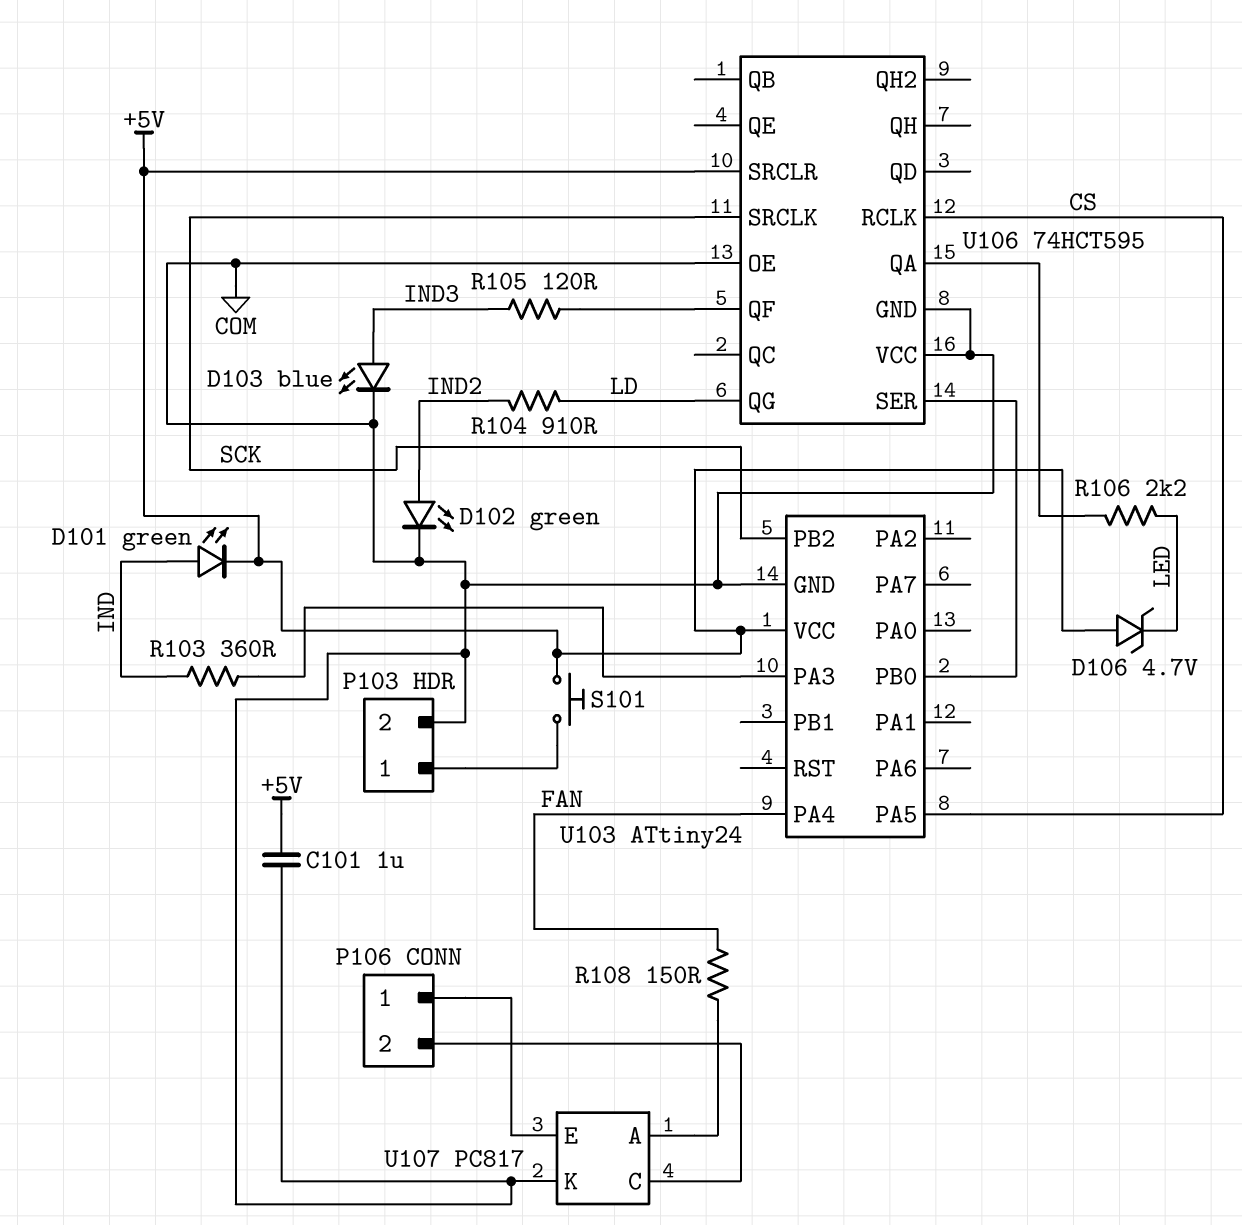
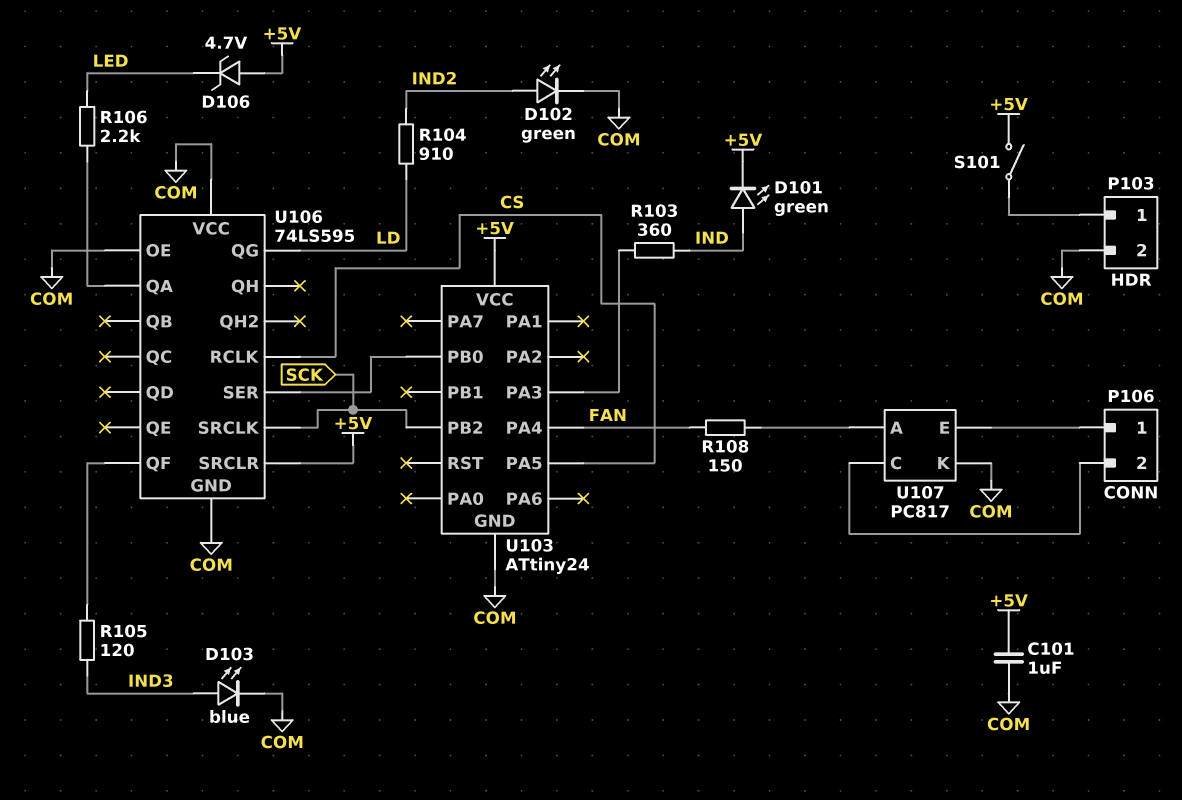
S101: button (+5V, P103/1) -> switch (+5V, P103/1)
U106: 74HCT595 -> 74LS595

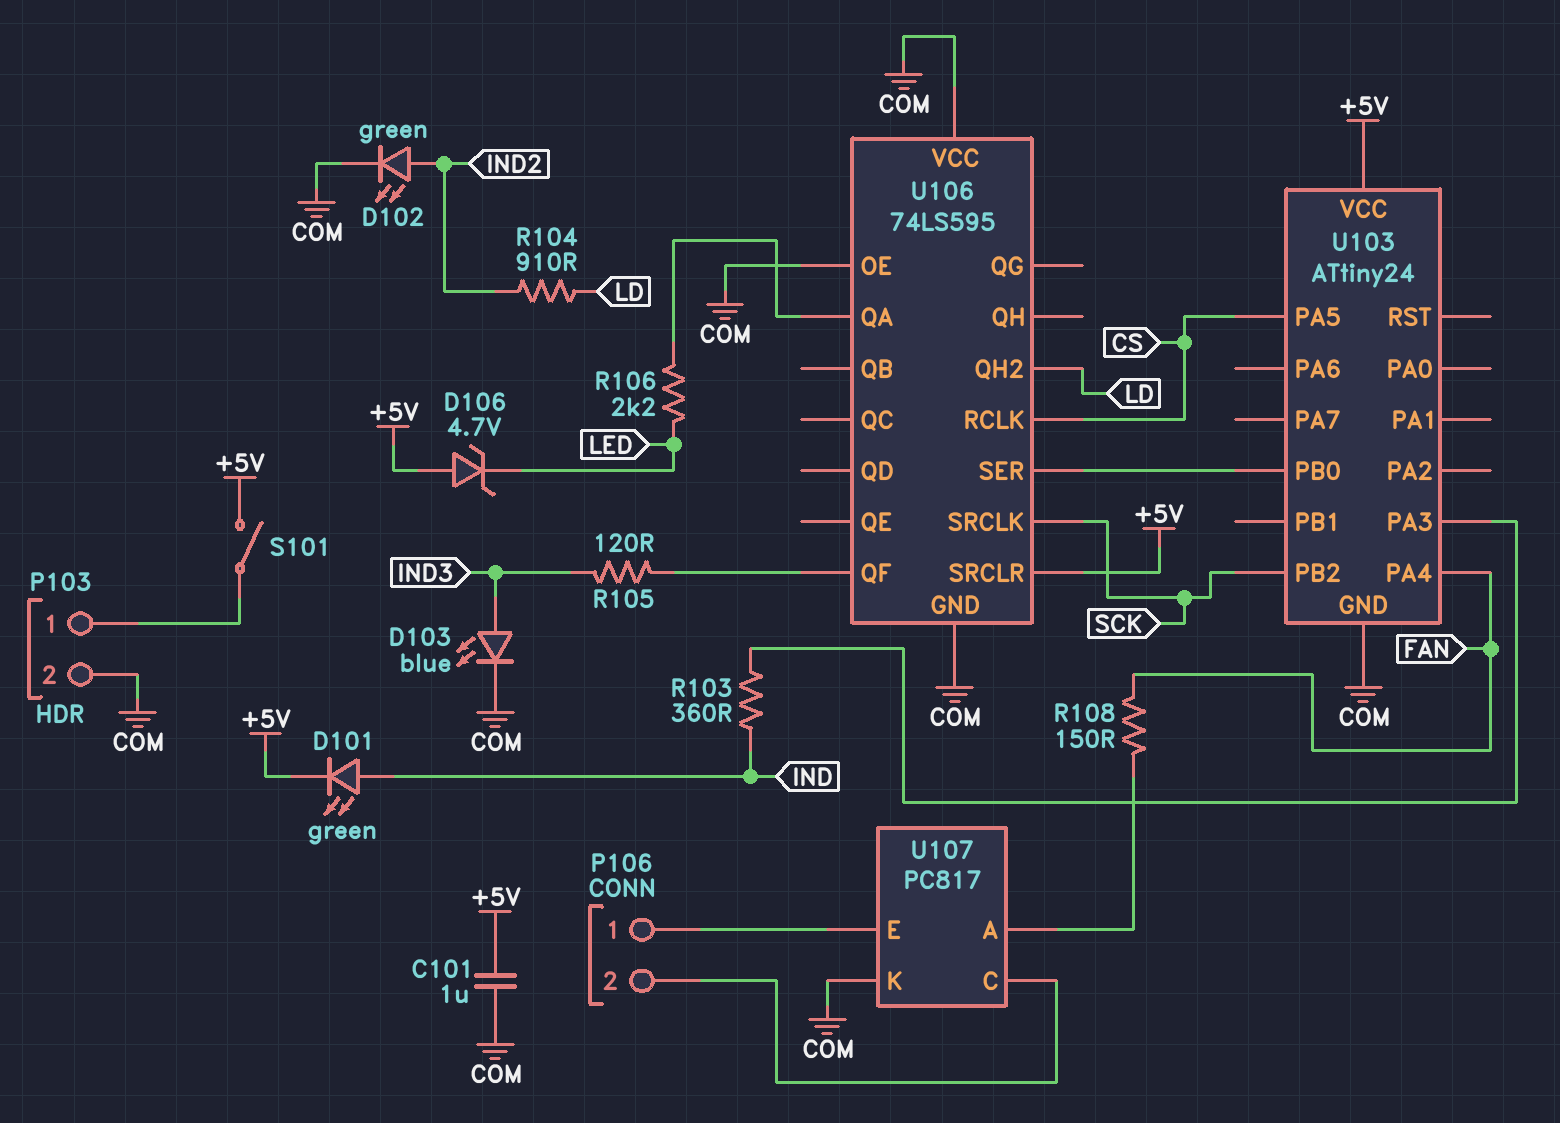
U106 pin QG: LD -> none
U106 pin QH2: none -> LD

